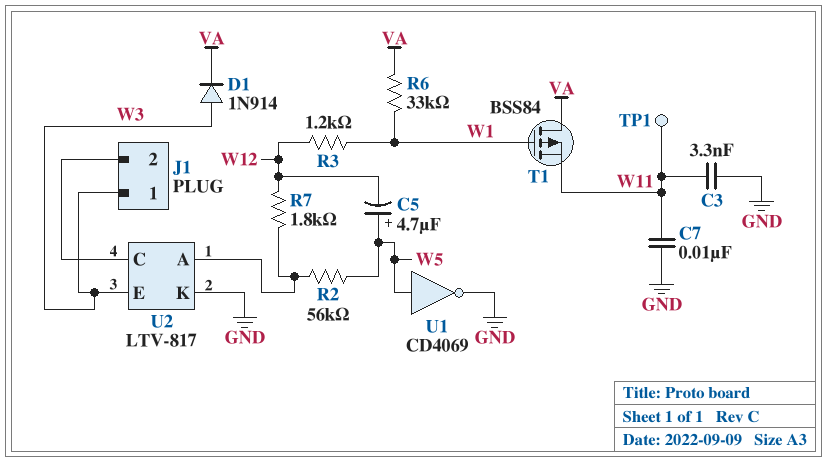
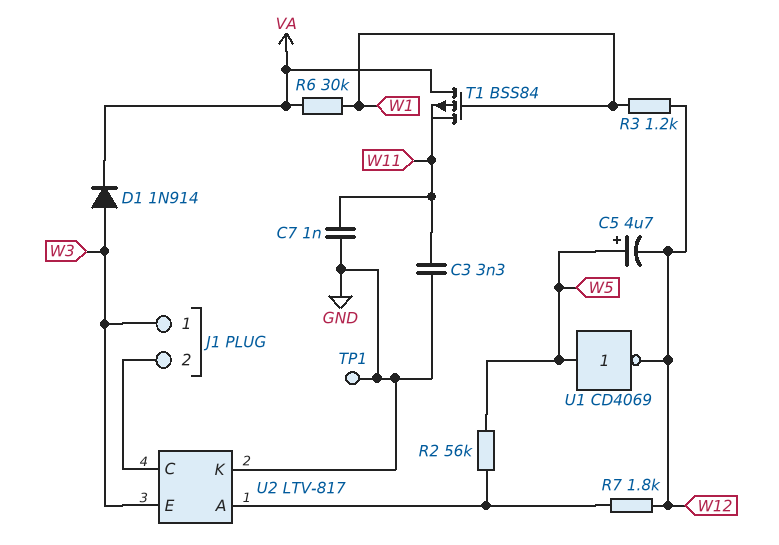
C7: 10nF (GND, W11) -> 1nF (GND, W11)
R6: 33k (VA, W1) -> 30k (VA, W1)
TP1: test point (W11) -> test point (GND)
U1: NOT CD4069 (in W5, out GND) -> NOT CD4069 (in W5, out W12)

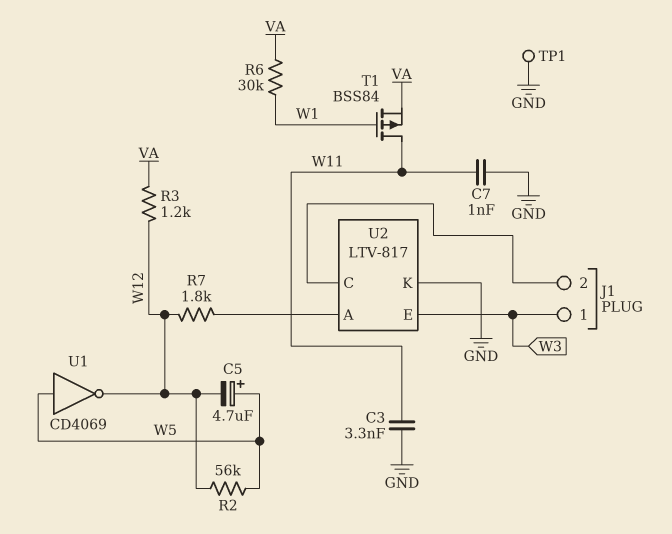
D1: diode 1N914 (A W3, K VA) -> none
R2: 56k (U2/A, W5) -> 56k (W5, W12)
R3: 1.2k (W1, W12) -> 1.2k (VA, W12)
T1: PMOS BSS84 (G W1, D VA, S W11) -> PMOS BSS84 (G W1, D W11, S VA)

